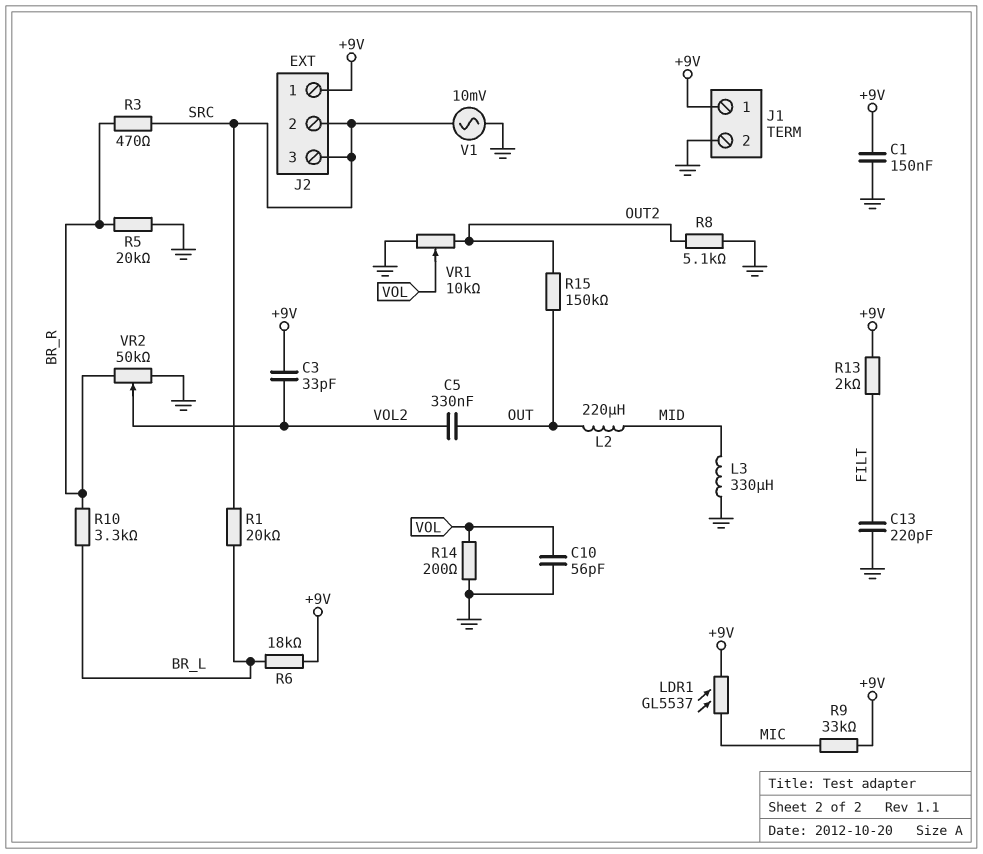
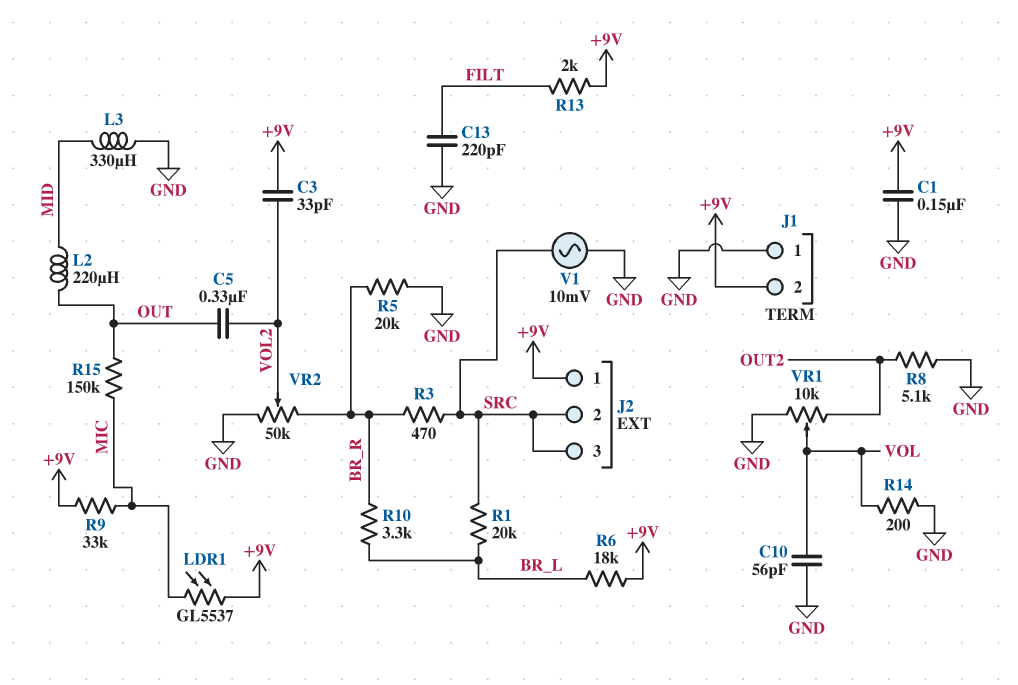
J1 pin 1: +9V -> GND
J1 pin 2: GND -> +9V
R15: 150k (OUT, OUT2) -> 150k (MIC, OUT)

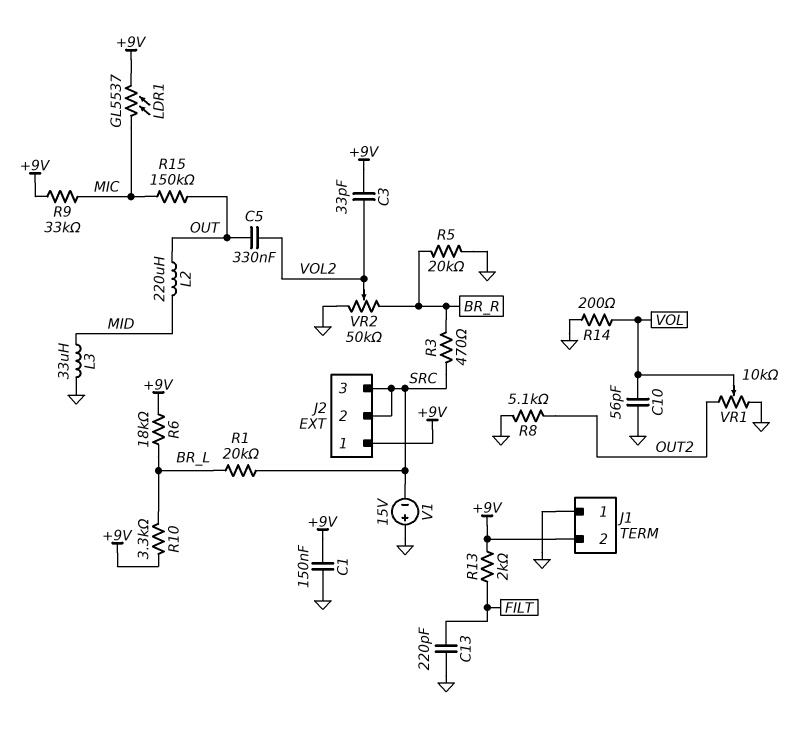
L3: 330uH (GND, MID) -> 33uH (GND, MID)
R10: 3.3k (BR_L, BR_R) -> 3.3k (+9V, BR_L)
V1: AC 10mV (GND, SRC) -> 15V (plus GND, minus SRC)

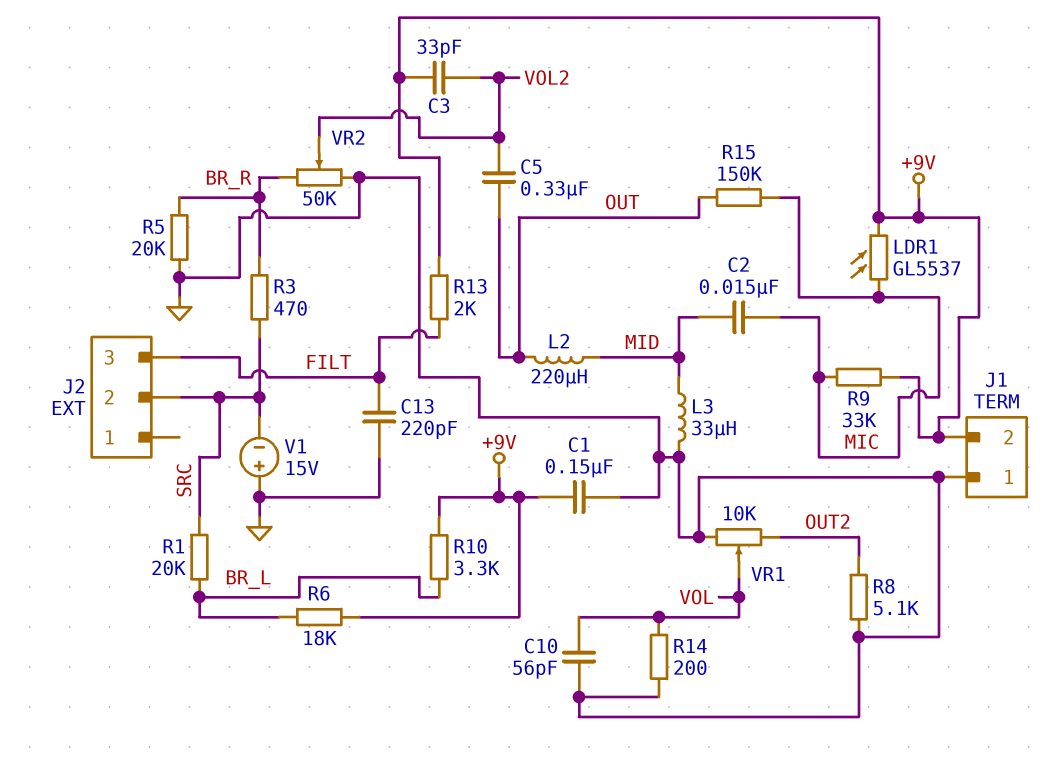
C2: none -> 15nF (MIC, MID)
J2 pin 1: +9V -> none
J2 pin 3: SRC -> FILT

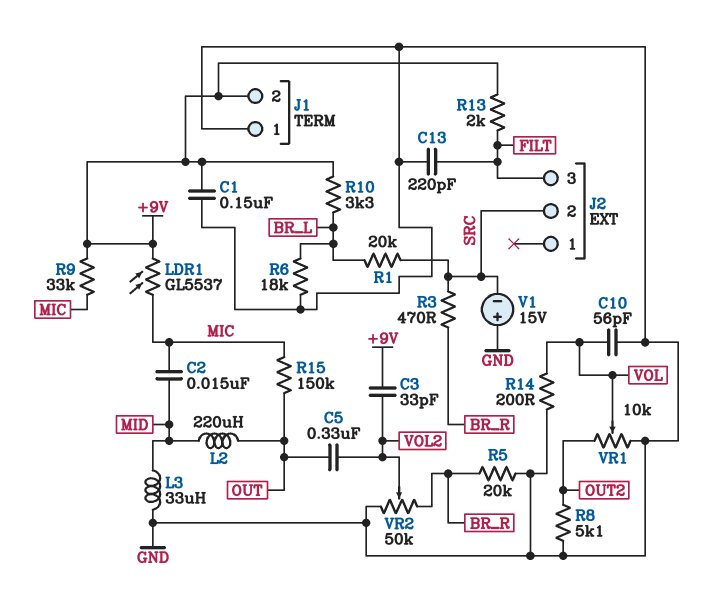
R6: 18k (+9V, BR_L) -> 18k (BR_L, GND)

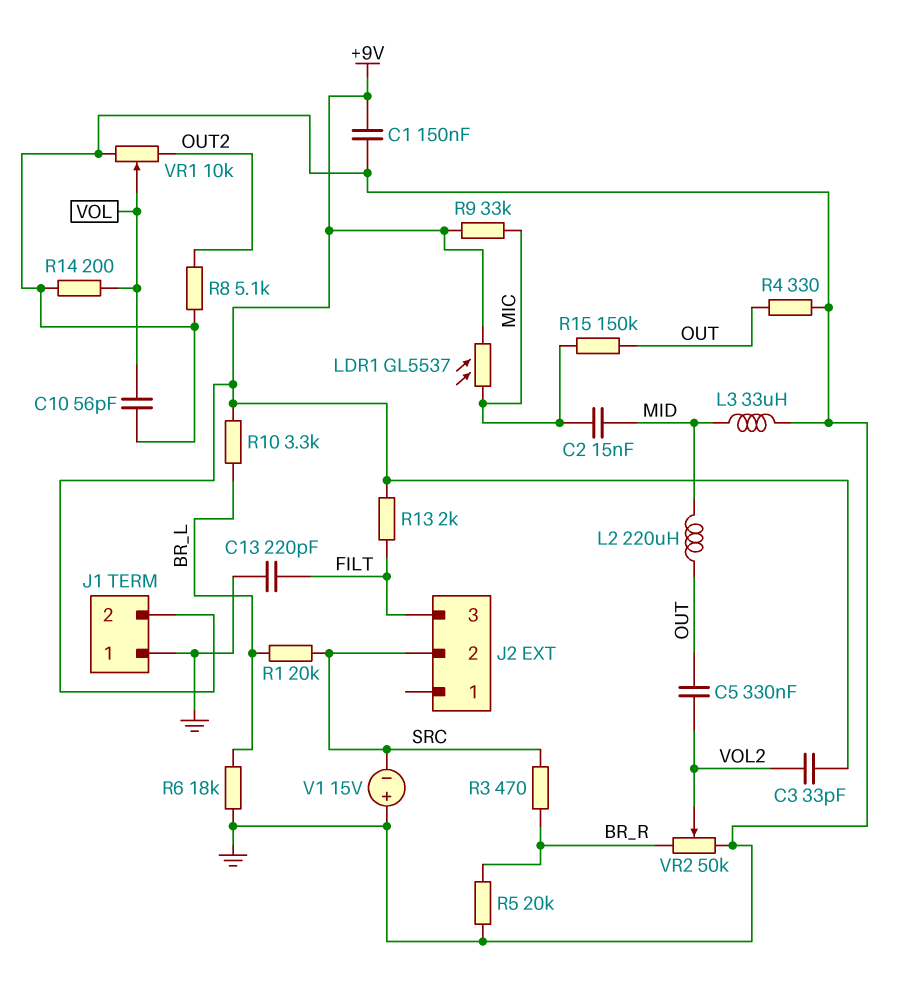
R4: none -> 330 (GND, OUT)

